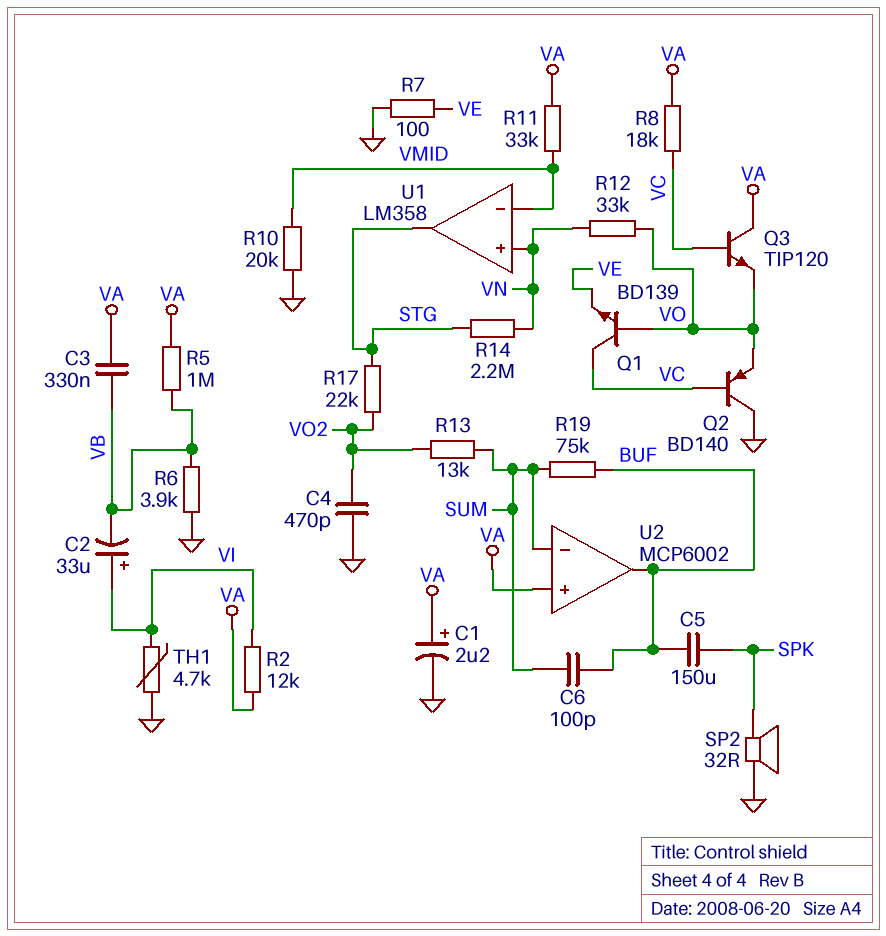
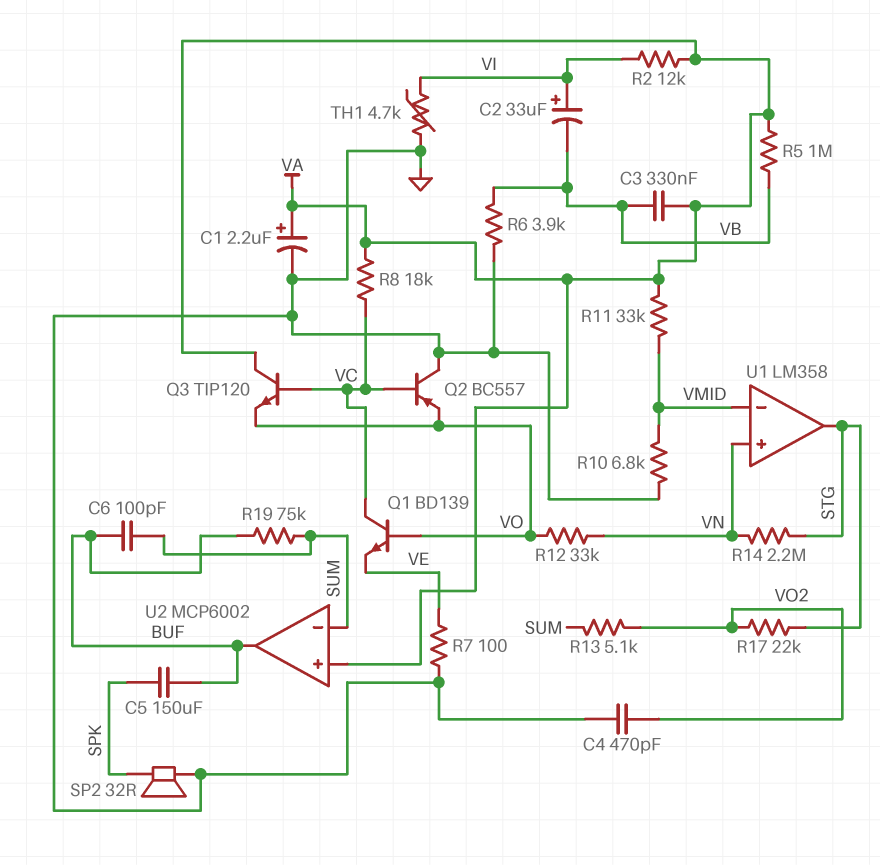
Q2: PNP BD140 (B VC, C GND, E VO) -> PNP BC557 (B VC, C GND, E VO)
R10: 20k (GND, VMID) -> 6.8k (GND, VMID)
R13: 13k (SUM, VO2) -> 5.1k (SUM, VO2)

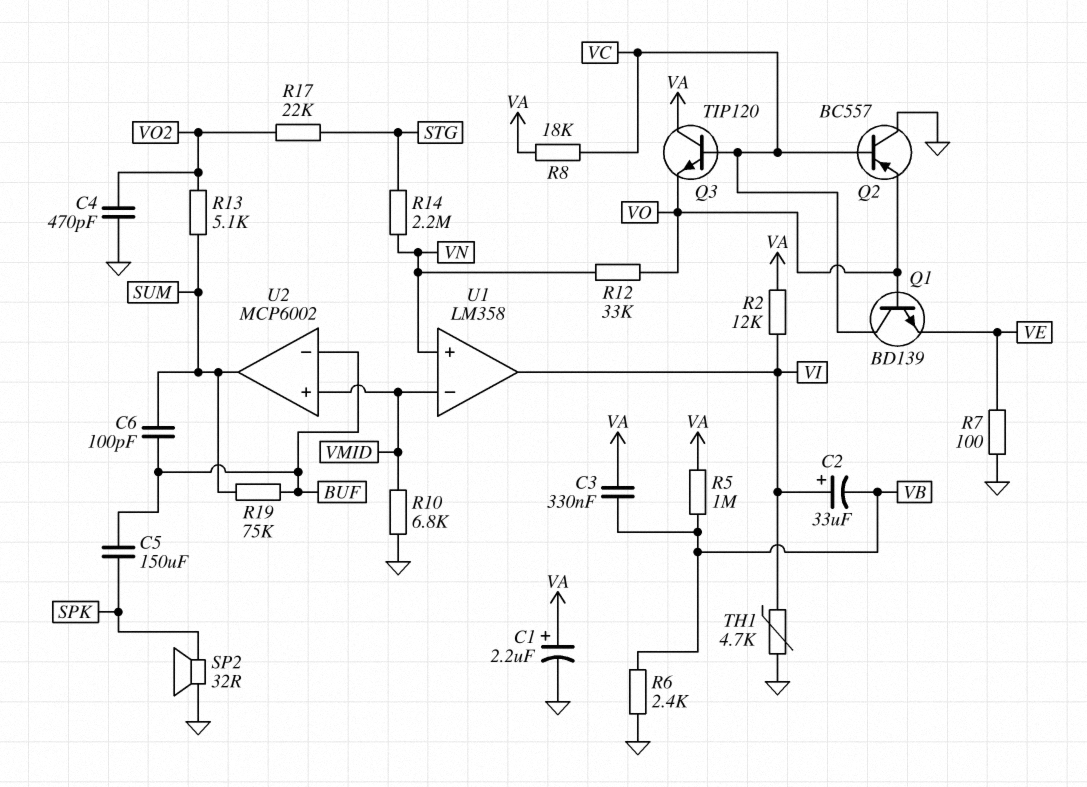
R6: 3.9k (GND, VB) -> 2.4k (GND, VB)
R11: 33k (VA, VMID) -> none
U1 pin out: STG -> VI
U2 pin in+: VA -> VMID
U2 pin in-: SUM -> BUF
U2 pin out: BUF -> SUM

